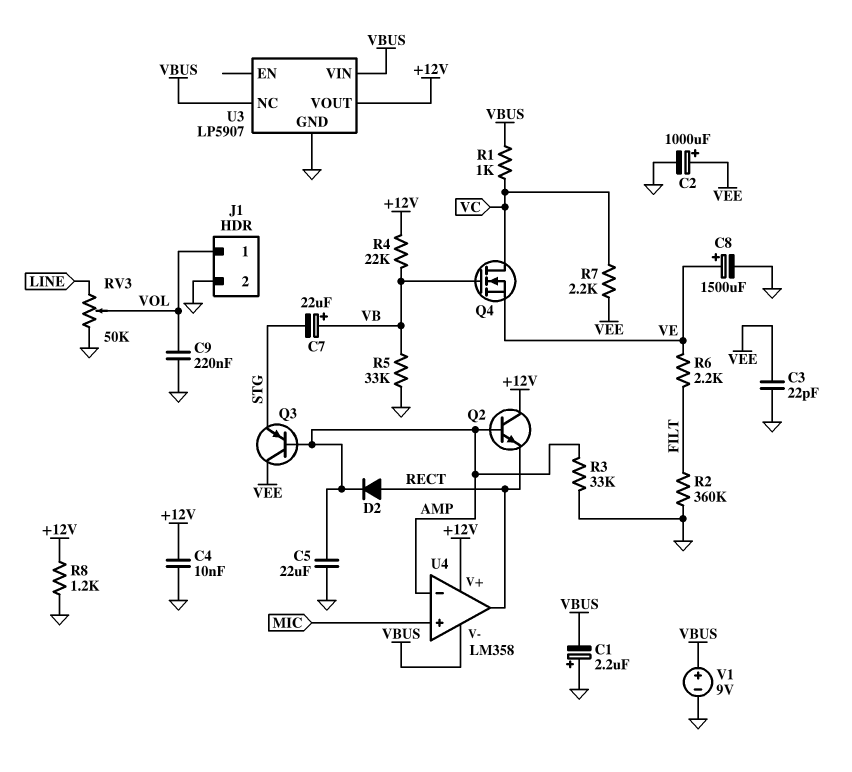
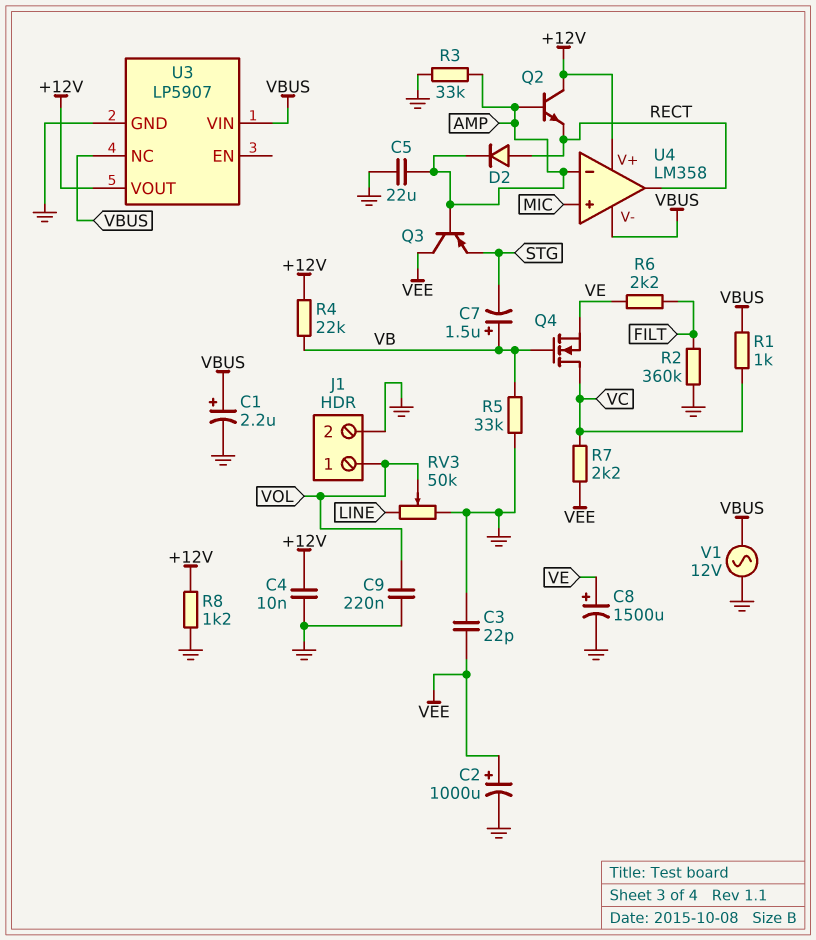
C1: 2.2uF (plus GND, minus VBUS) -> 2.2uF (plus VBUS, minus GND)
C7: 22uF (plus VB, minus STG) -> 1.5uF (plus VB, minus STG)
V1: 9V (plus VBUS, minus GND) -> AC 12V (GND, VBUS)

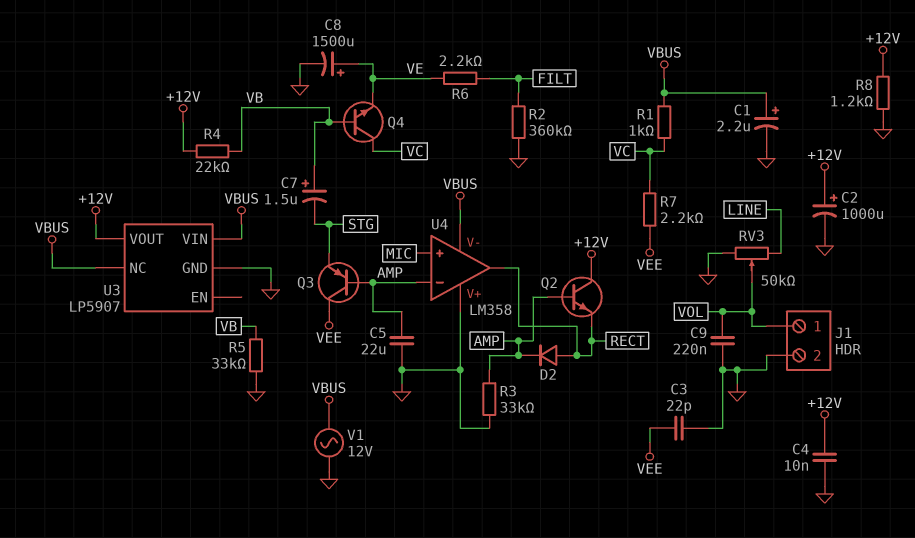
C2: 1000uF (plus VEE, minus GND) -> 1000uF (plus +12V, minus GND)
Q4: NMOS (G VB, D VC, S VE) -> NPN (B VB, C VC, E VE)
U4 pin V+: +12V -> GND

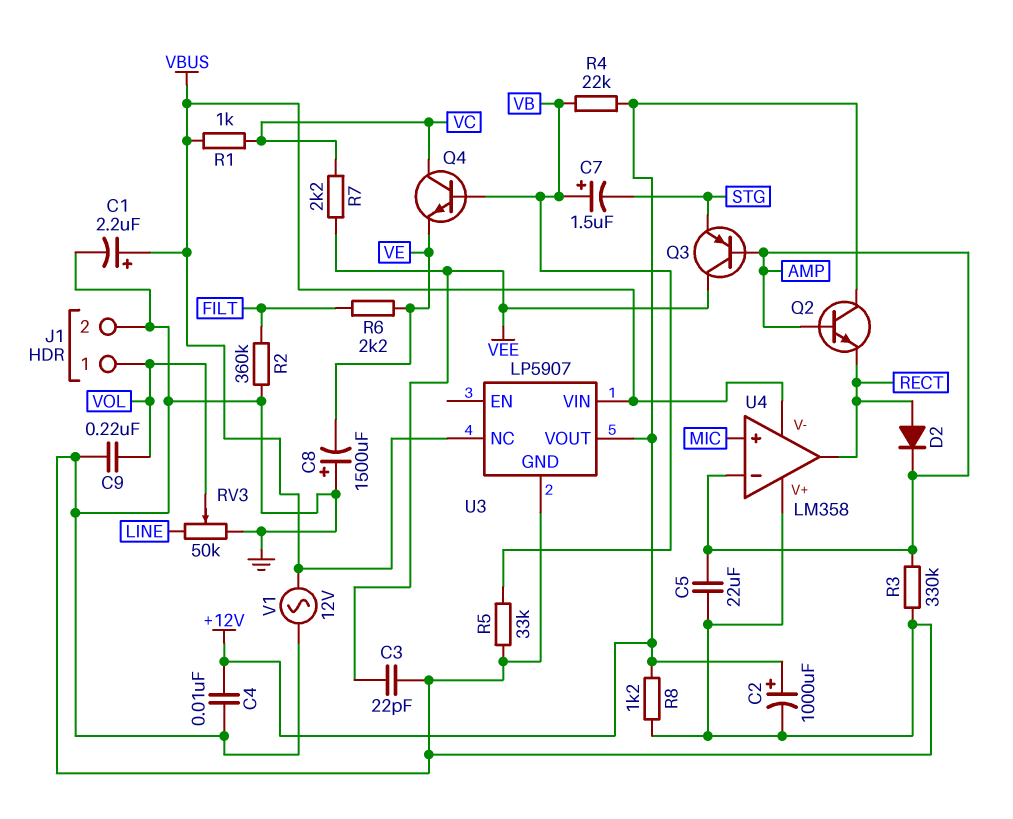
C8: 1500uF (plus VE, minus GND) -> 1500uF (plus GND, minus VE)
R3: 33k (AMP, GND) -> 330k (AMP, GND)

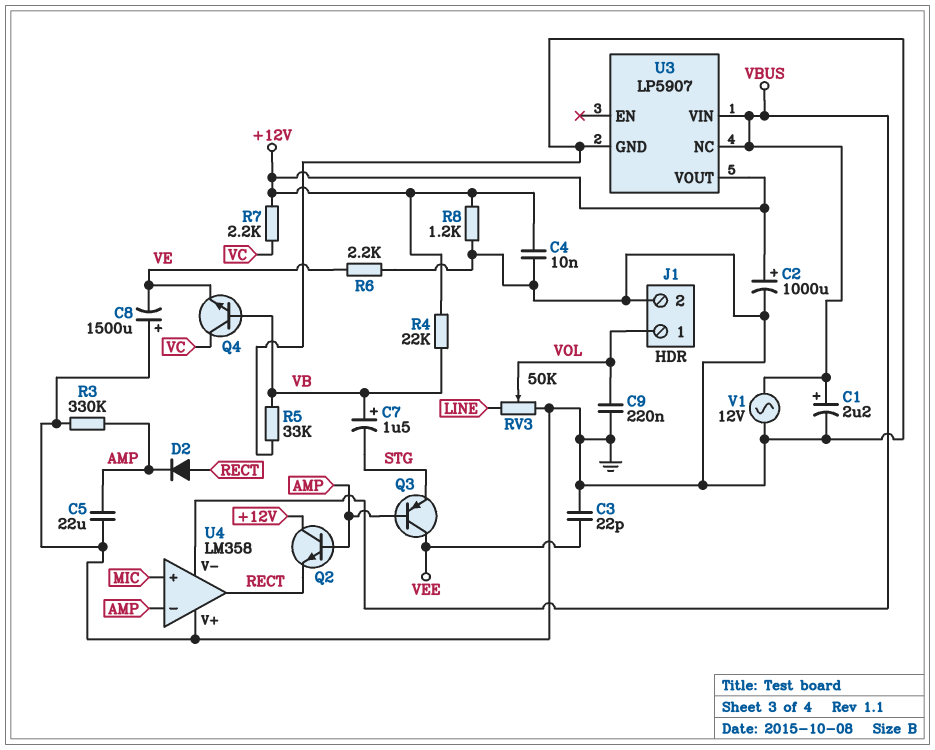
R1: 1k (VBUS, VC) -> none
R2: 360k (FILT, GND) -> none
R6: 2.2k (FILT, VE) -> 2.2k (GND, VE)
R7: 2.2k (VC, VEE) -> 2.2k (+12V, VC)

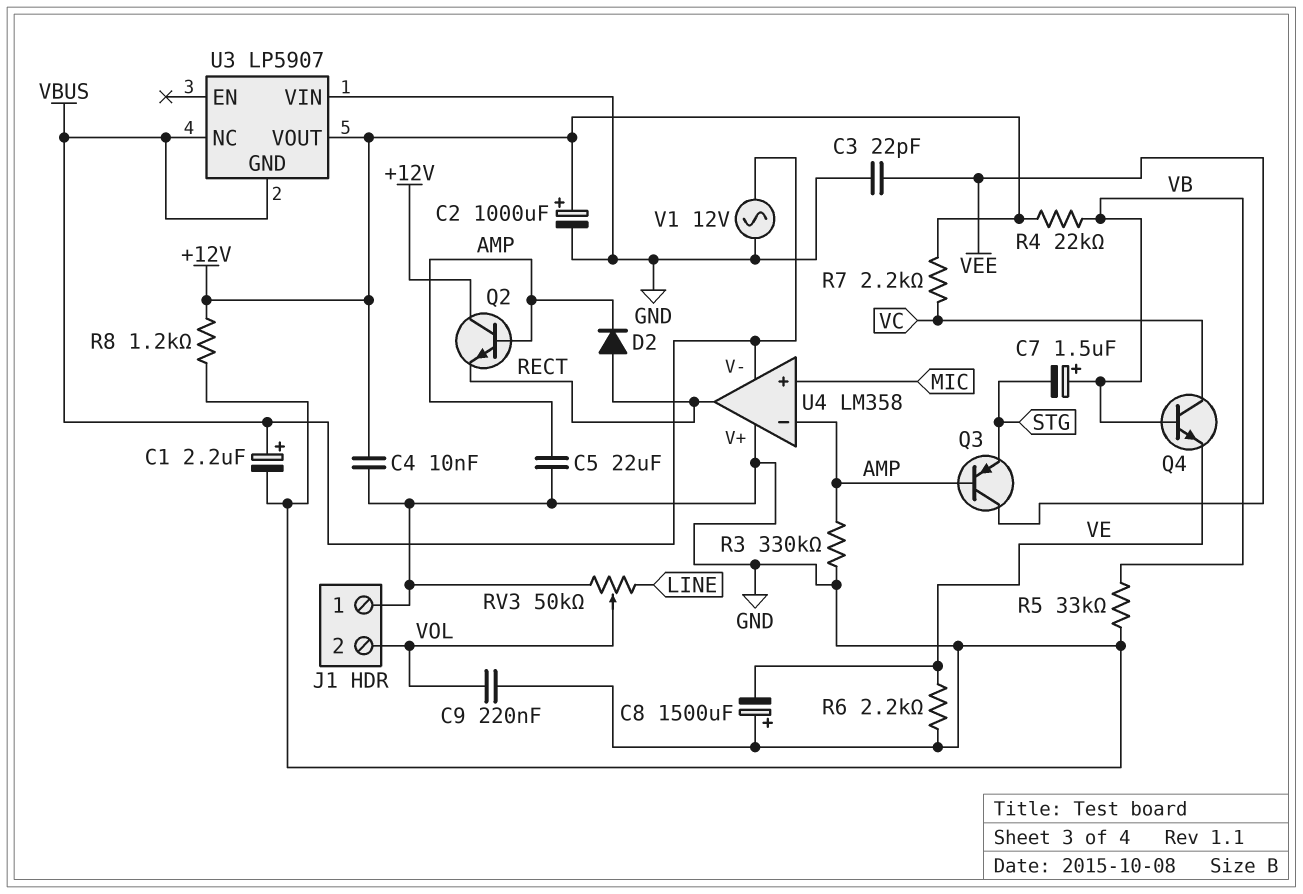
J1 pin 1: VOL -> GND
J1 pin 2: GND -> VOL
U3 pin GND: GND -> VBUS
U3 pin VIN: VBUS -> GND

